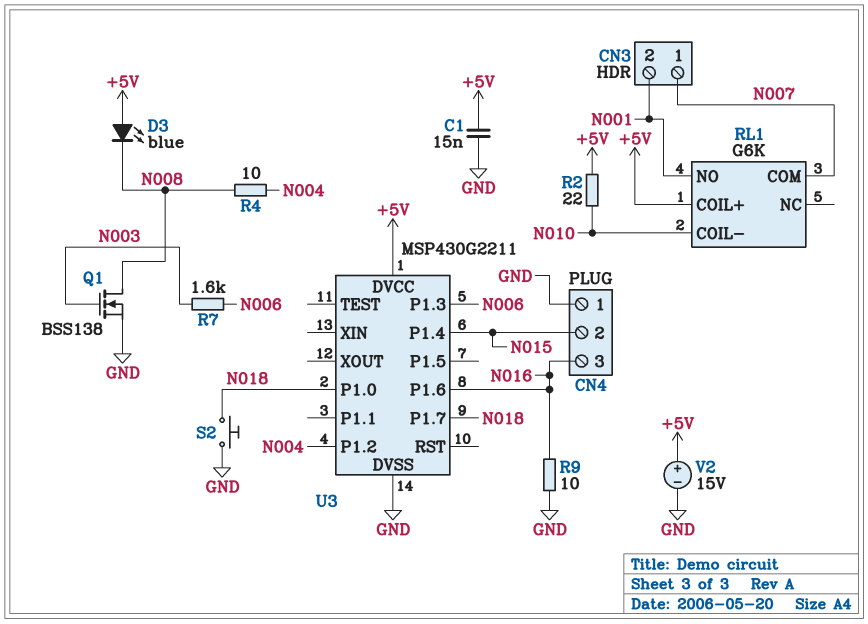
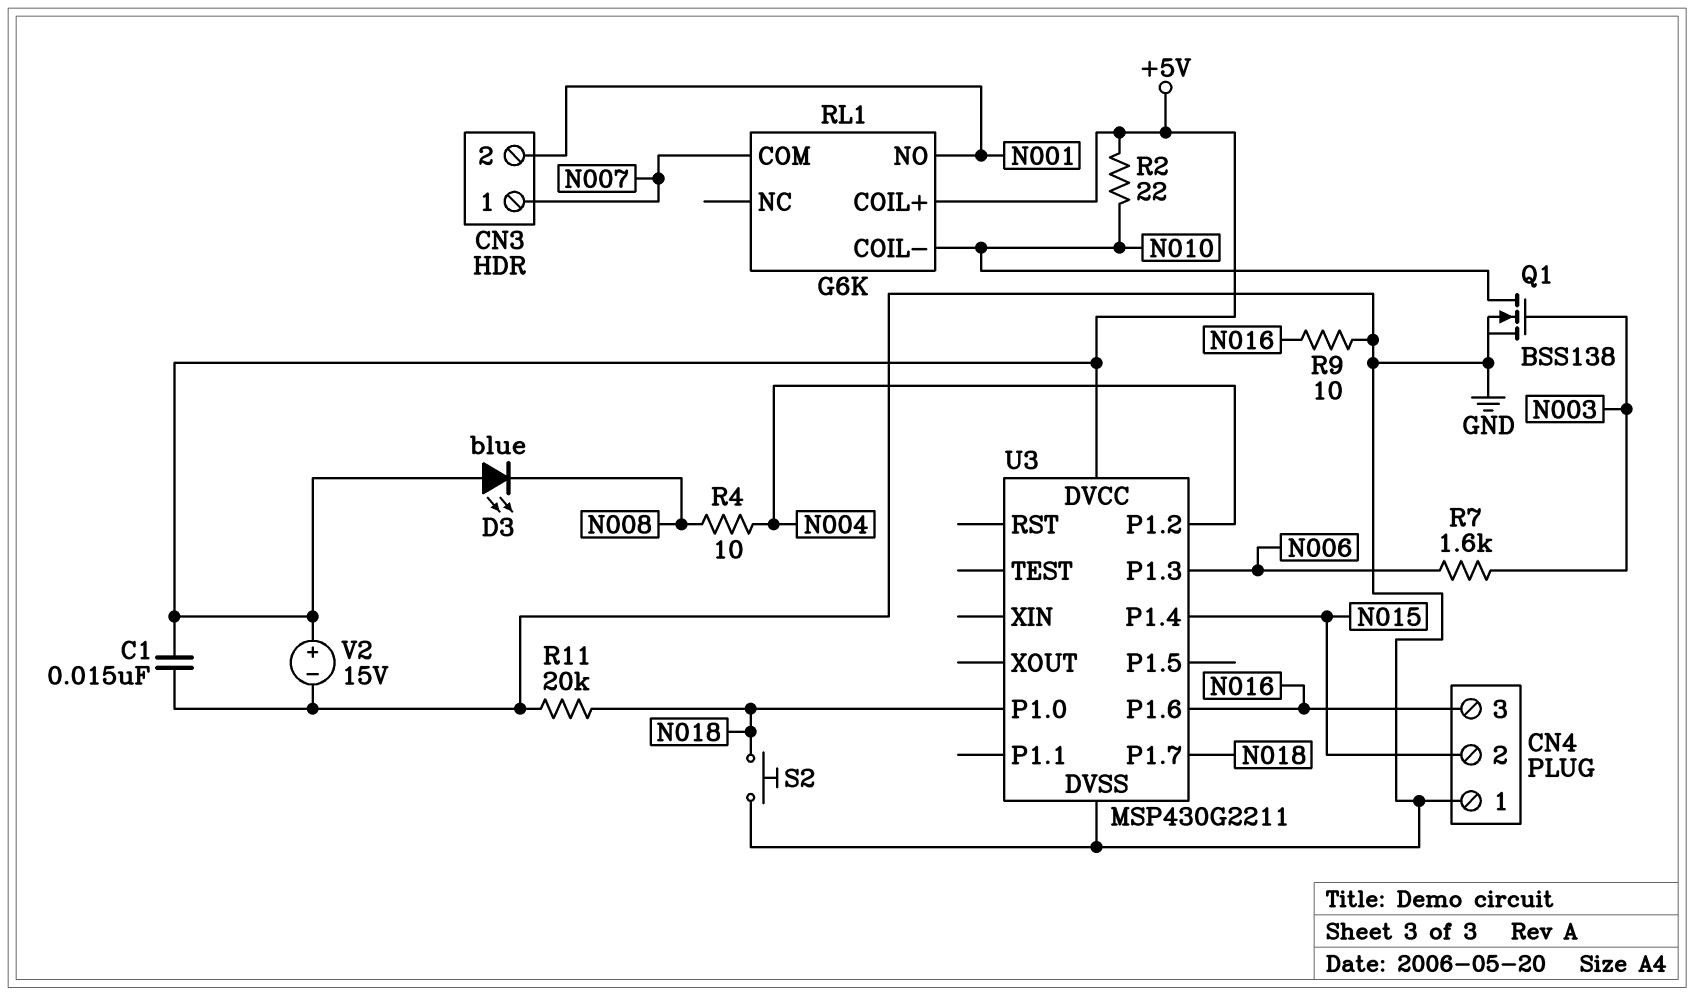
Q1: NMOS BSS138 (G N003, D N008, S GND) -> NMOS BSS138 (G N003, D N010, S GND)
R11: none -> 20k (GND, N018)

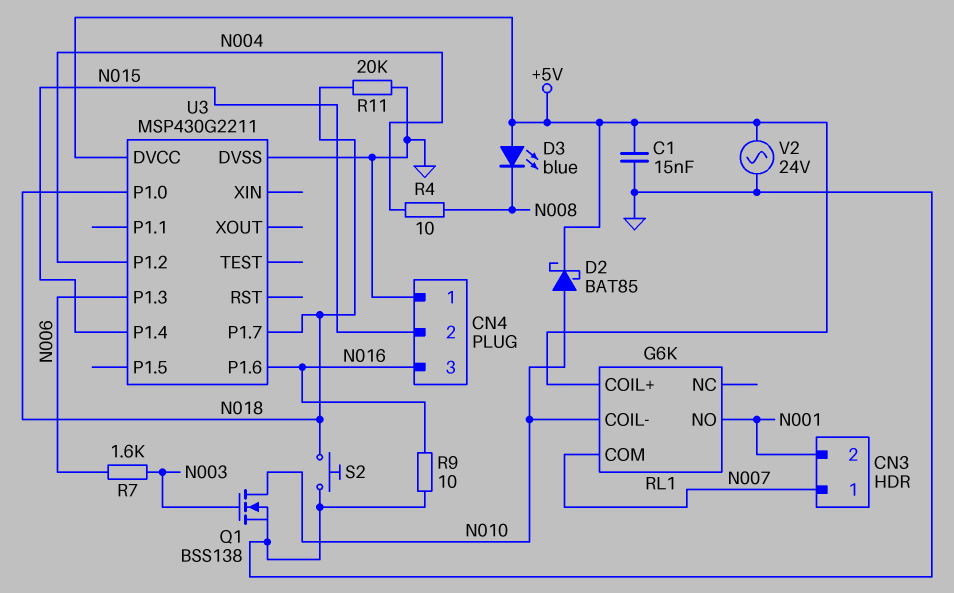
D2: none -> schottky BAT85 (A N010, K +5V)
R2: 22 (+5V, N010) -> none
V2: 15V (plus +5V, minus GND) -> AC 24V (+5V, GND)

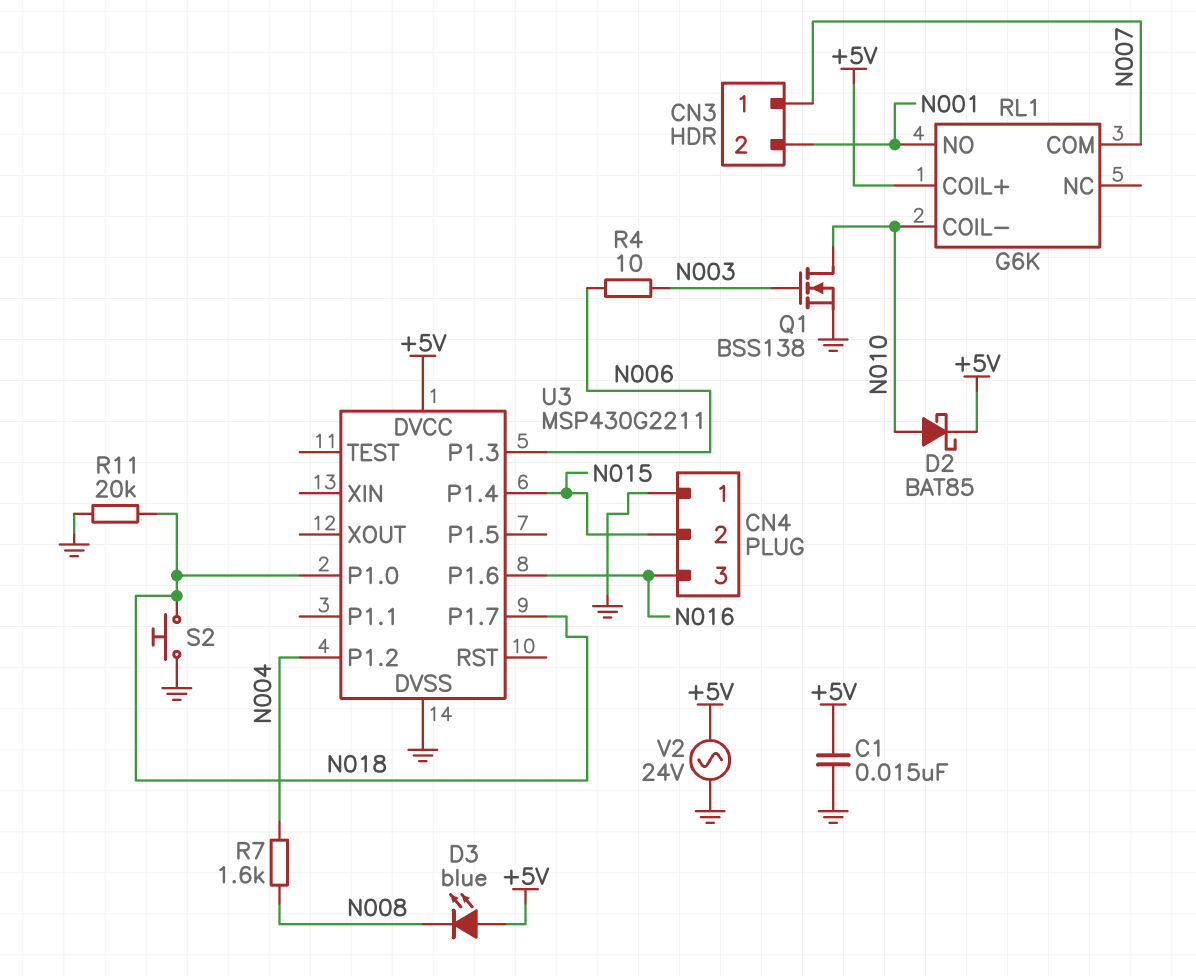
R4: 10 (N004, N008) -> 10 (N003, N006)
R7: 1.6k (N003, N006) -> 1.6k (N004, N008)
R9: 10 (GND, N016) -> none

